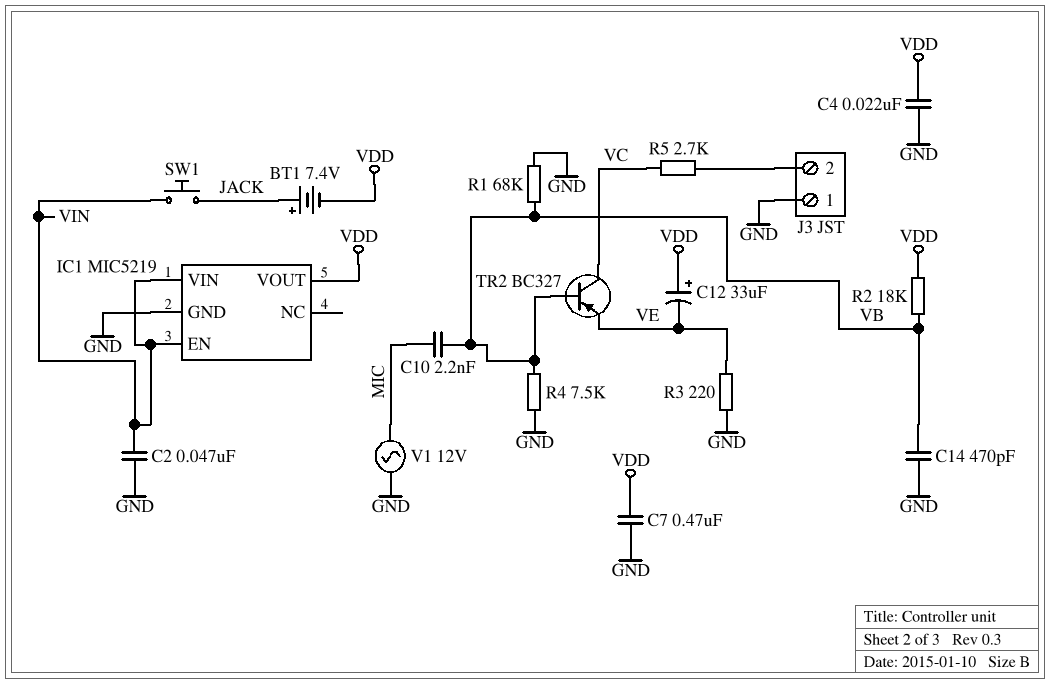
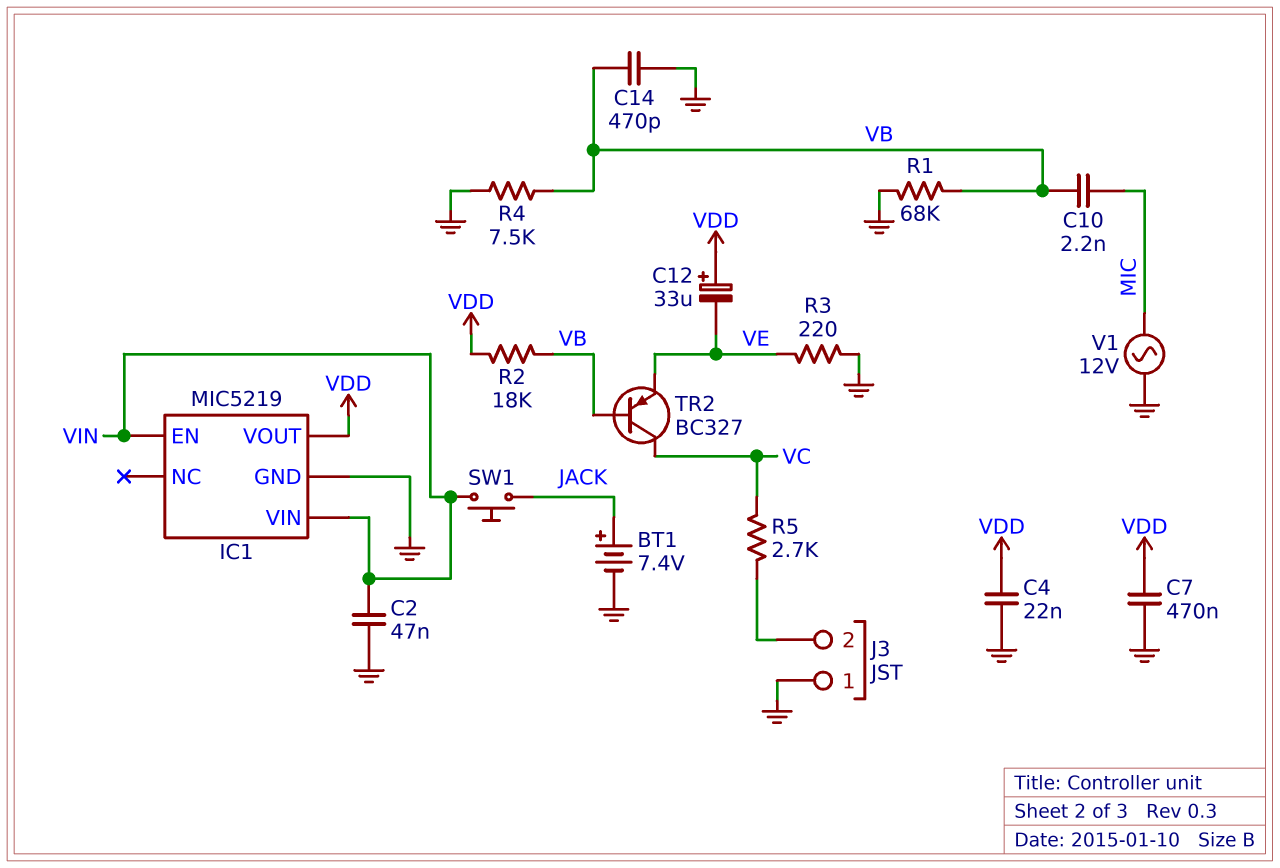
BT1: 7.4V (plus JACK, minus VDD) -> 7.4V (plus JACK, minus GND)

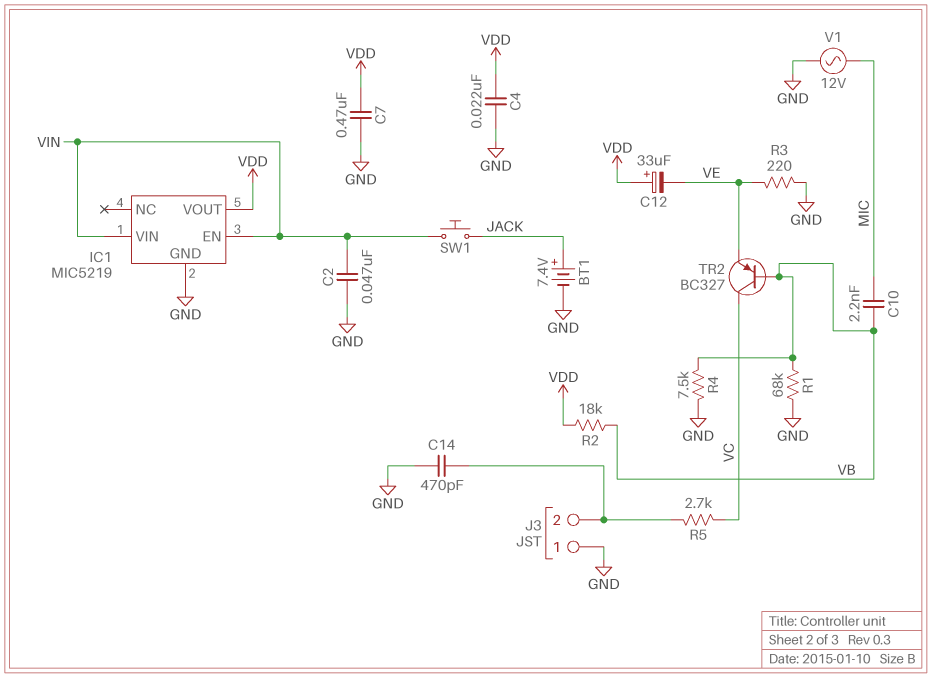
C14: 470pF (GND, VB) -> 470pF (GND, J3/2)

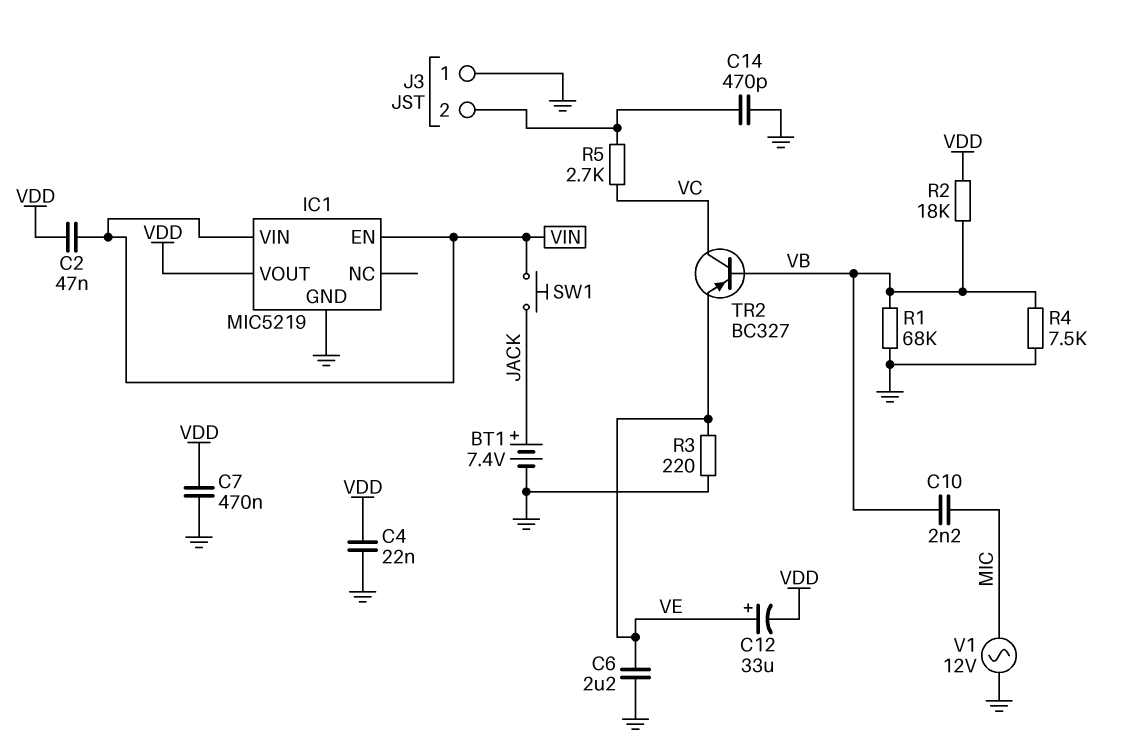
C2: 47nF (GND, VIN) -> 47nF (VDD, VIN)
C6: none -> 2.2uF (GND, VE)
C12: 33uF (plus VDD, minus VE) -> 33uF (plus VE, minus VDD)

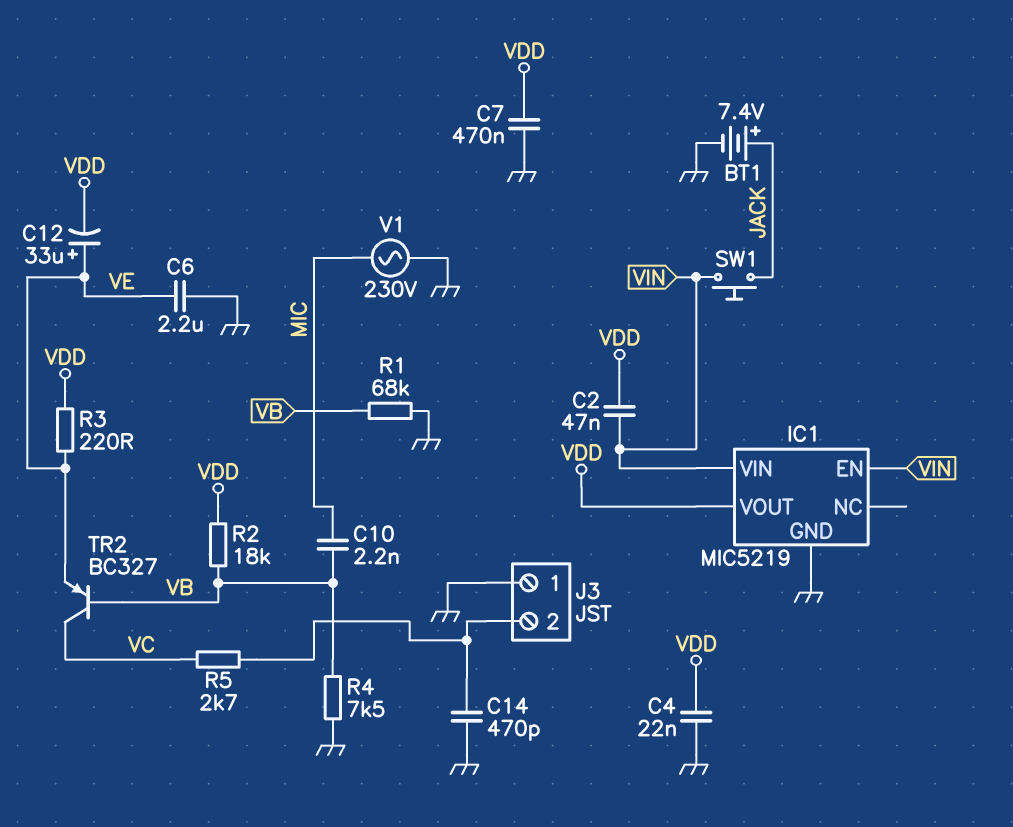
R3: 220 (GND, VE) -> 220 (VDD, VE)
V1: AC 12V (GND, MIC) -> AC 230V (GND, MIC)

